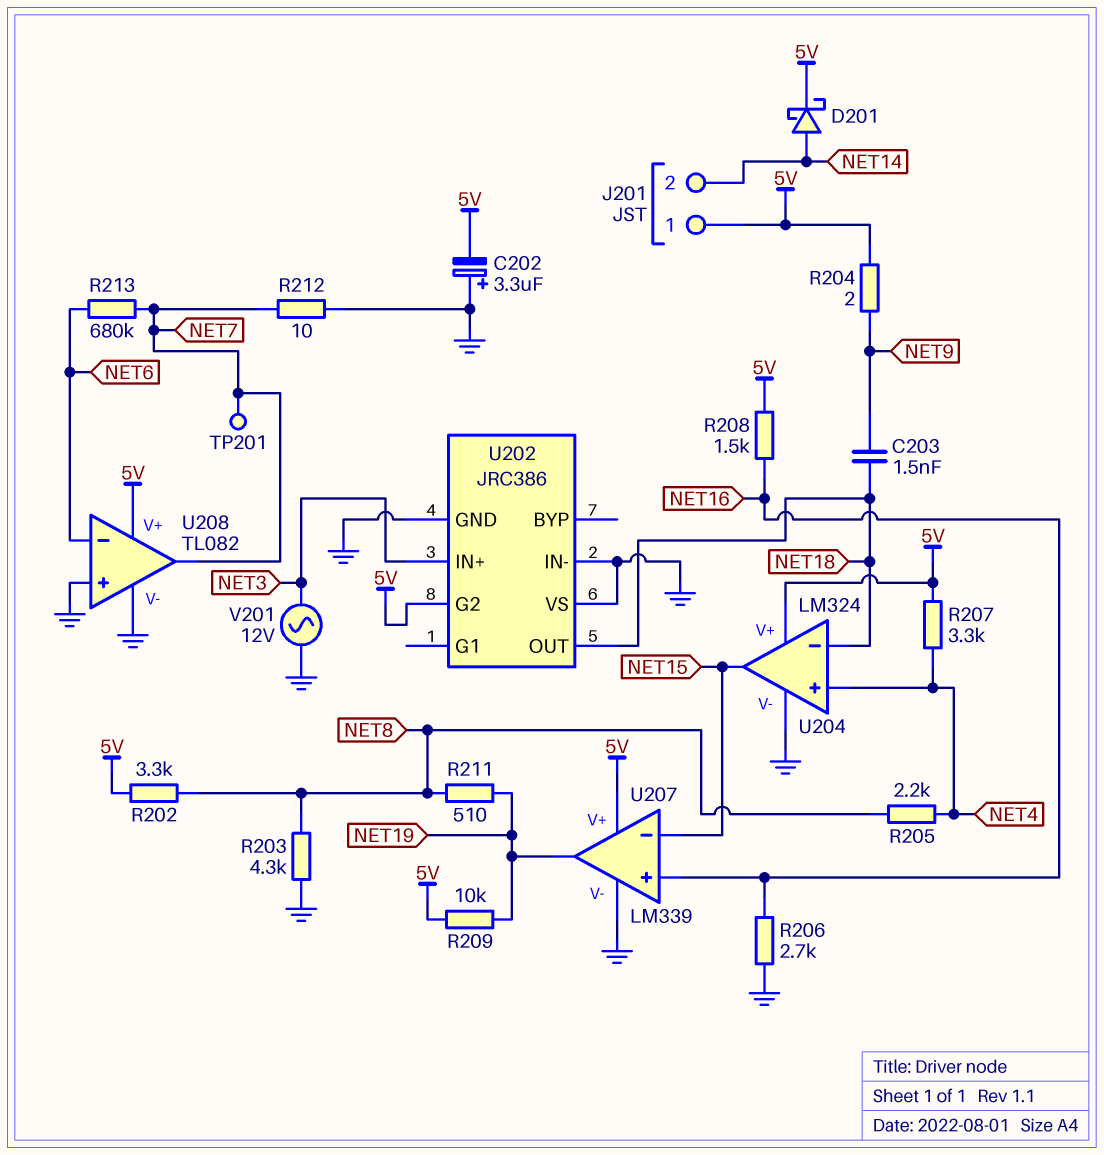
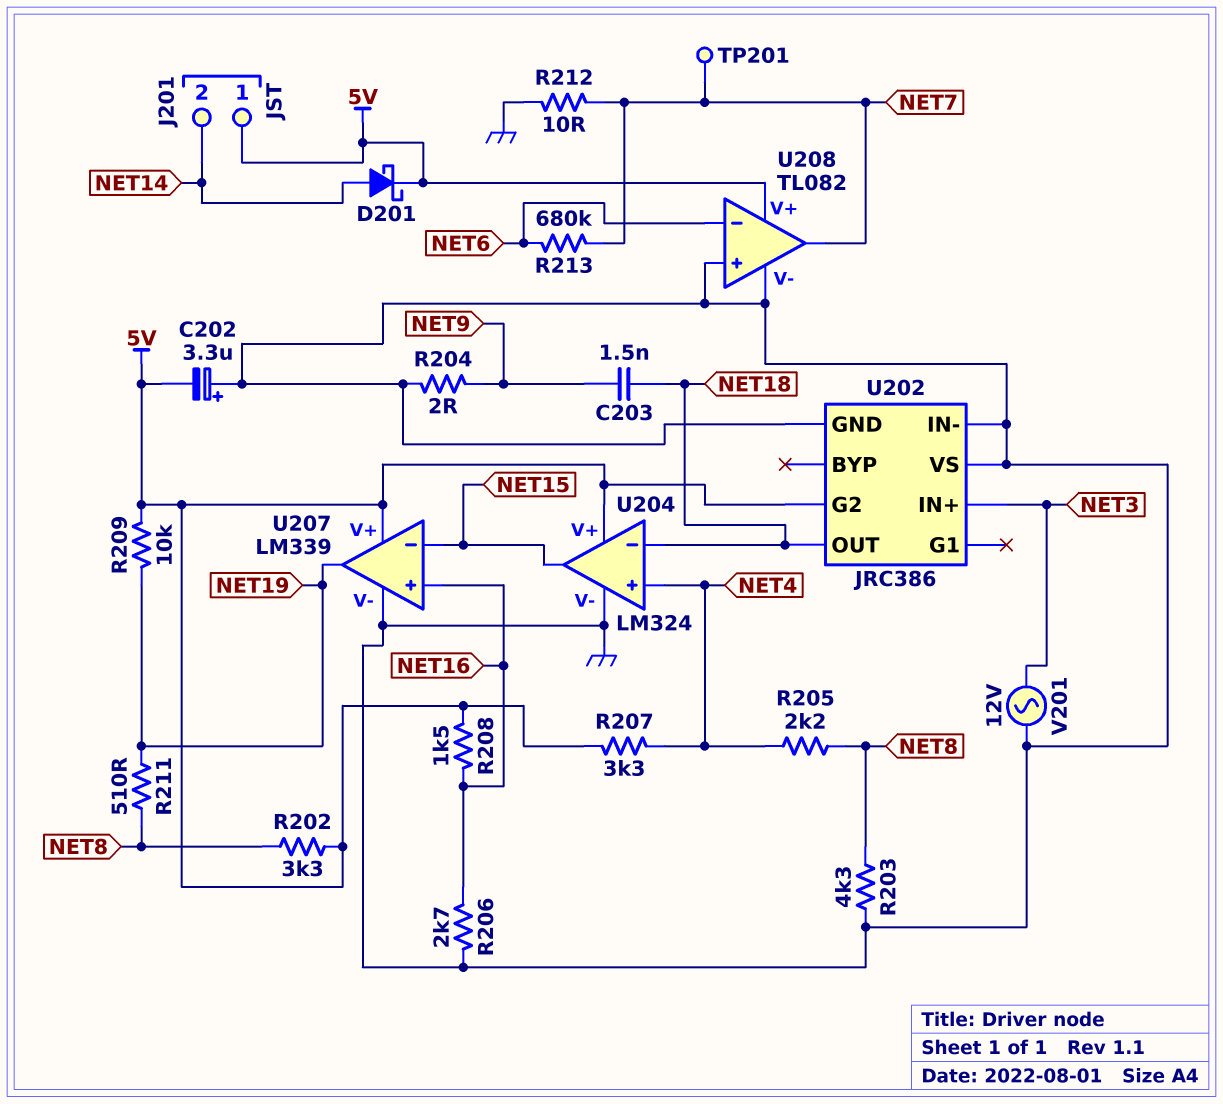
R204: 2 (5V, NET9) -> 2 (GND, NET9)

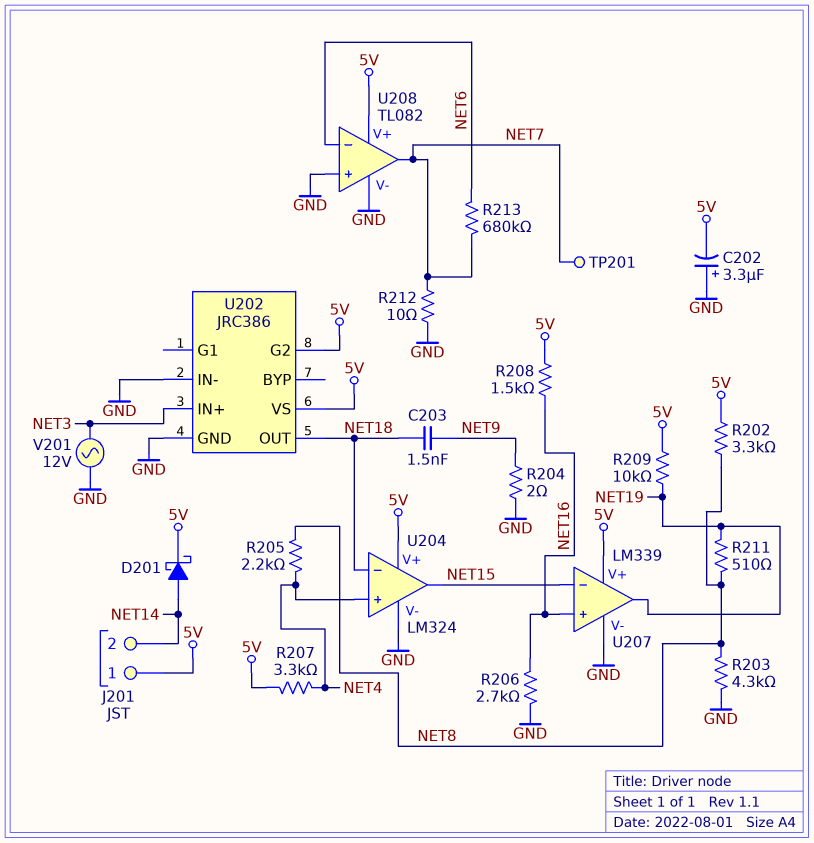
U202 pin VS: GND -> 5V

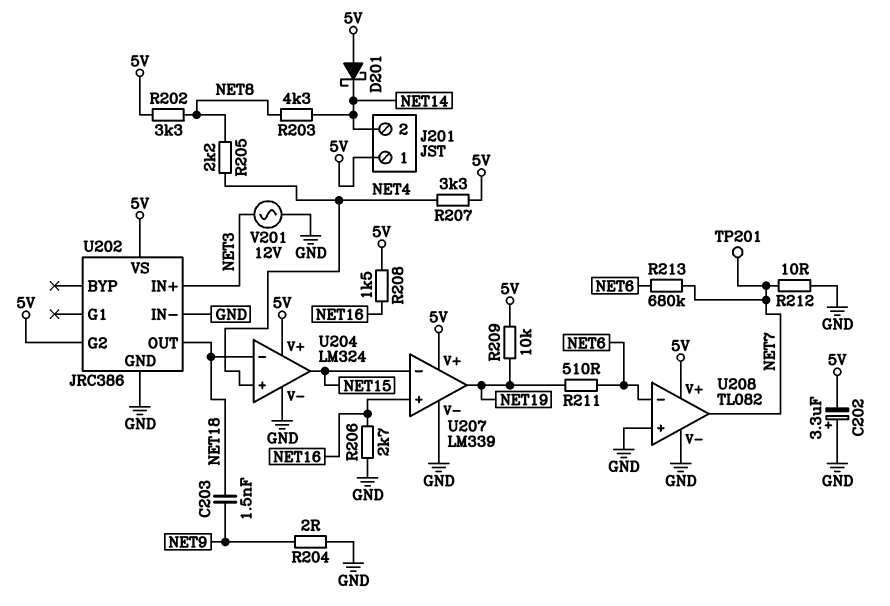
D201: schottky (A NET14, K 5V) -> schottky (A 5V, K NET14)
R203: 4.3k (GND, NET8) -> 4.3k (NET8, NET14)
R211: 510 (NET8, NET19) -> 510 (NET6, NET19)

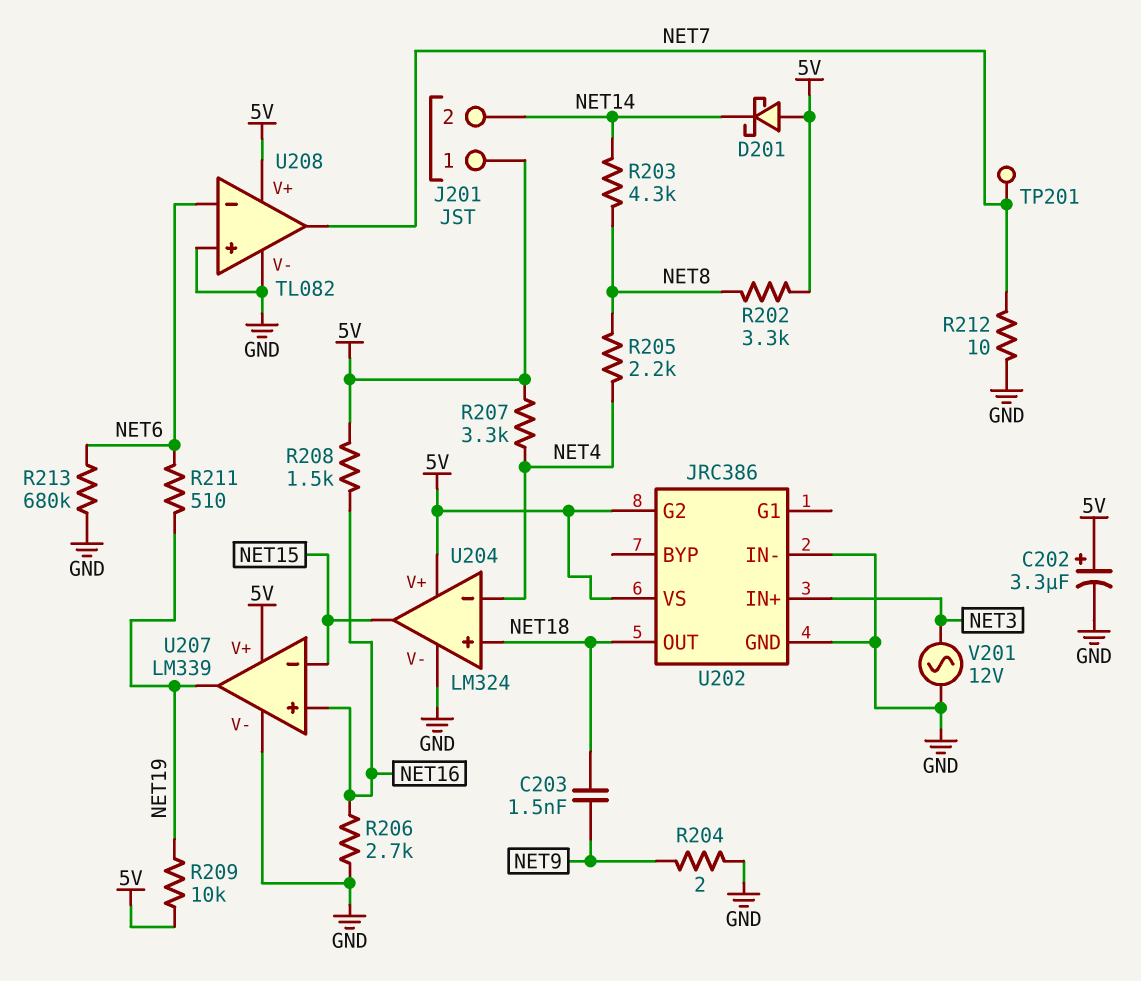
C202: 3.3uF (plus GND, minus 5V) -> 3.3uF (plus 5V, minus GND)
R213: 680k (NET6, NET7) -> 680k (GND, NET6)
U204 pin in+: NET4 -> NET18
U204 pin in-: NET18 -> NET4

